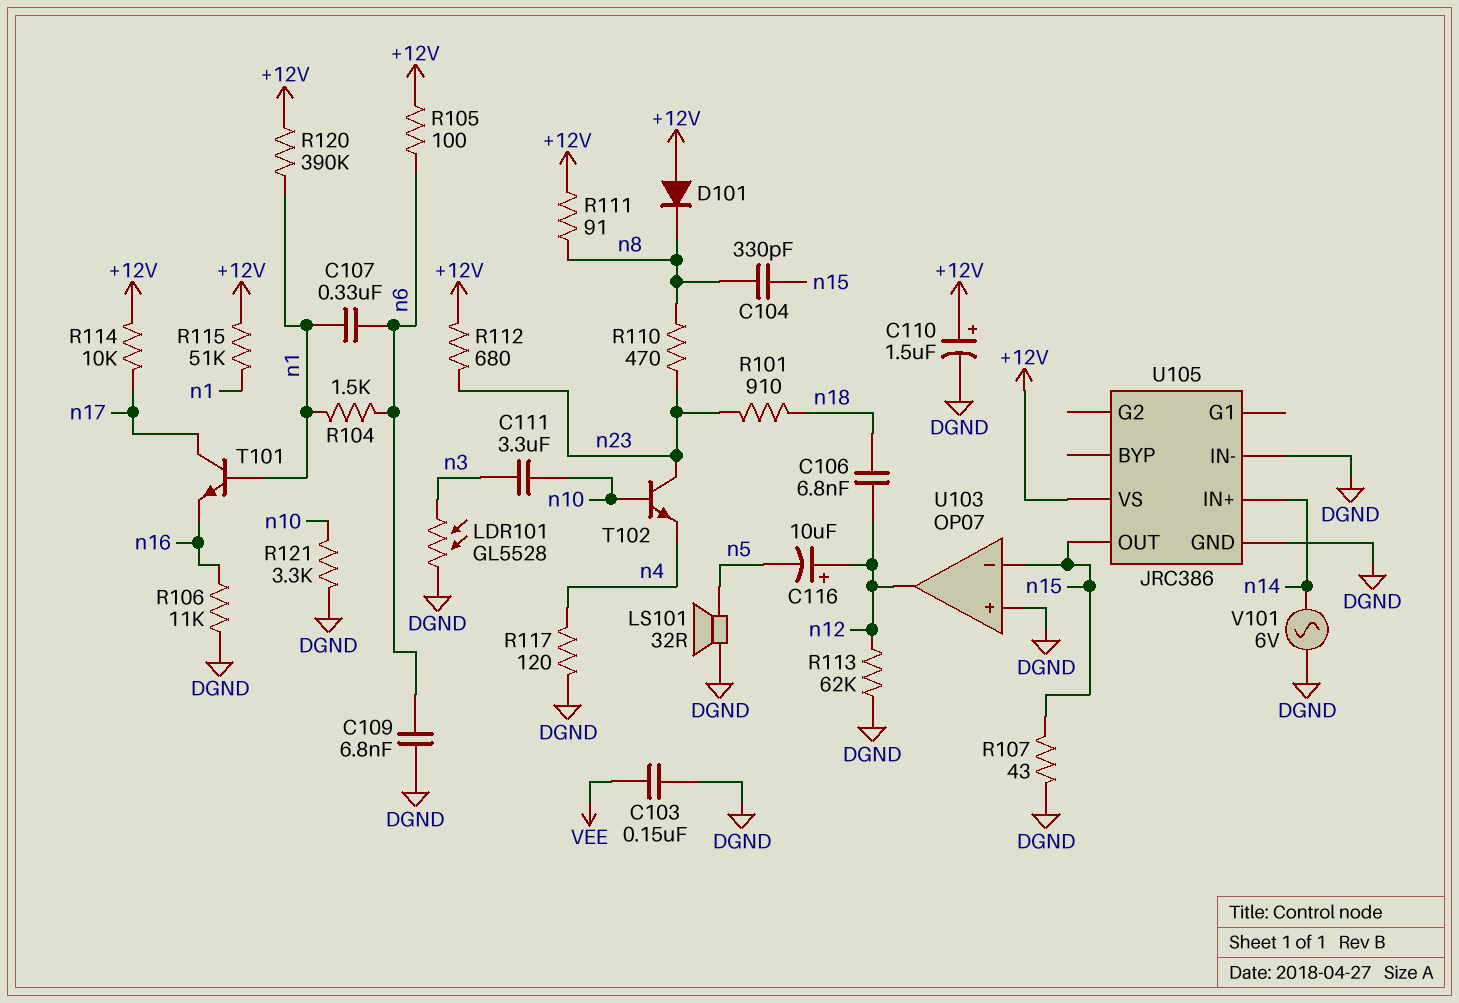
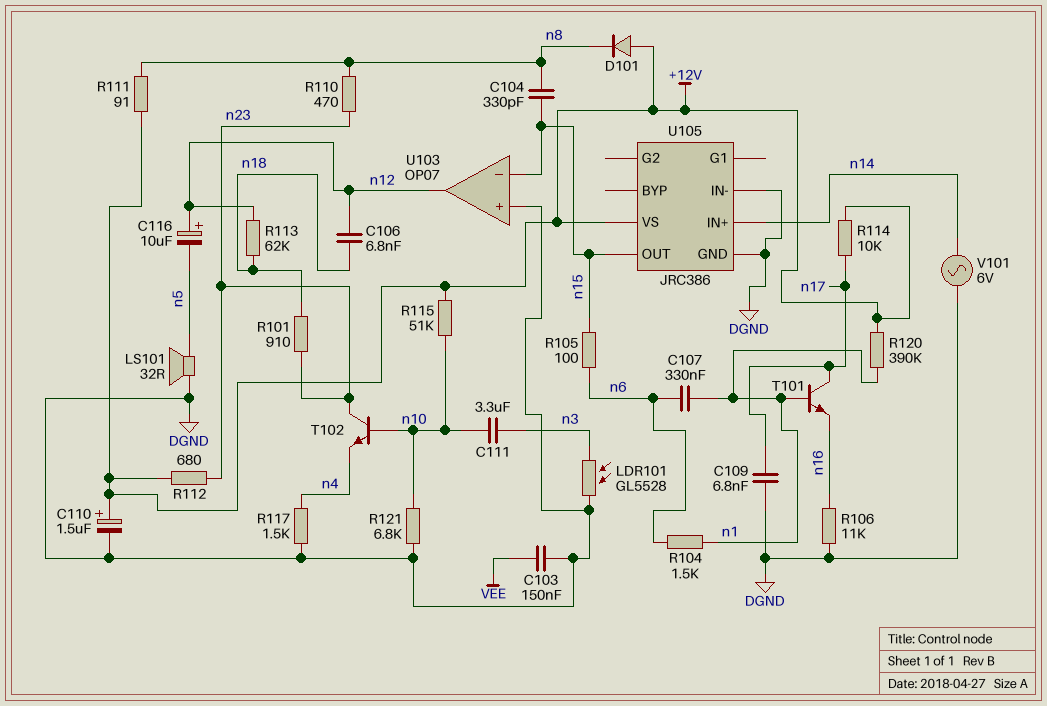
C109: 6.8nF (DGND, n6) -> 6.8nF (DGND, n17)
R105: 100 (+12V, n6) -> 100 (n6, n15)
R107: 43 (DGND, n15) -> none
R113: 62k (DGND, n12) -> 62k (n12, n18)
R115: 51k (+12V, n1) -> 51k (+12V, n10)
R117: 120 (DGND, n4) -> 1.5k (DGND, n4)
R121: 3.3k (DGND, n10) -> 6.8k (DGND, n10)

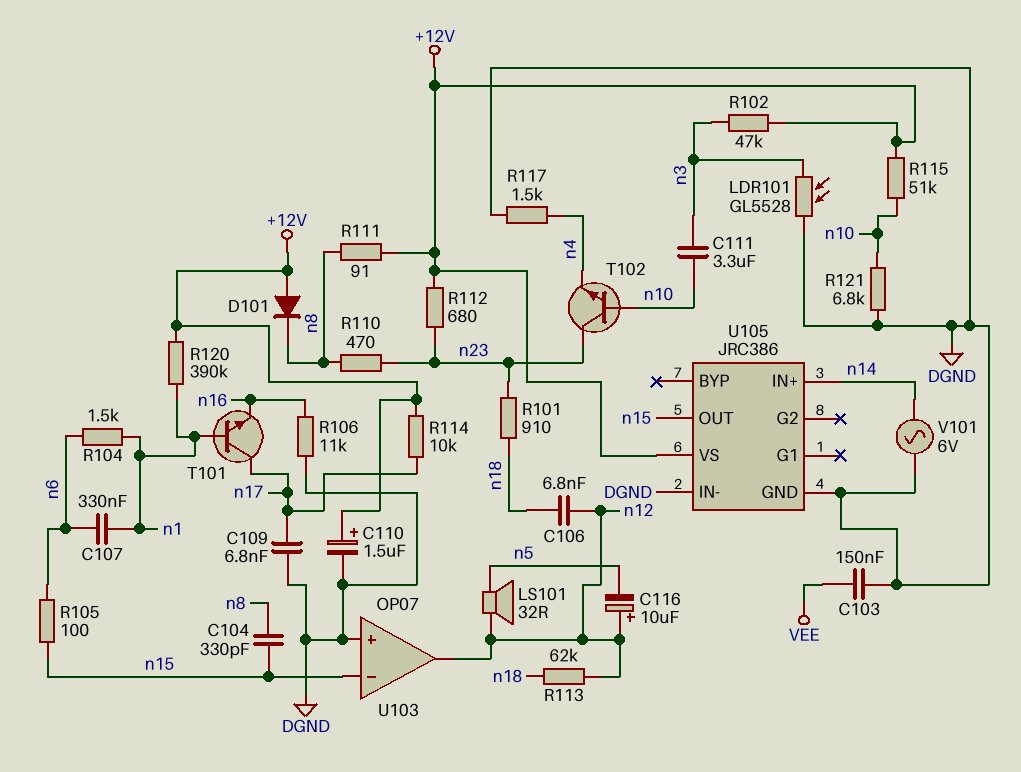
LS101: speaker 32R (DGND, n5) -> speaker 32R (n5, n12)
R102: none -> 47k (+12V, n3)

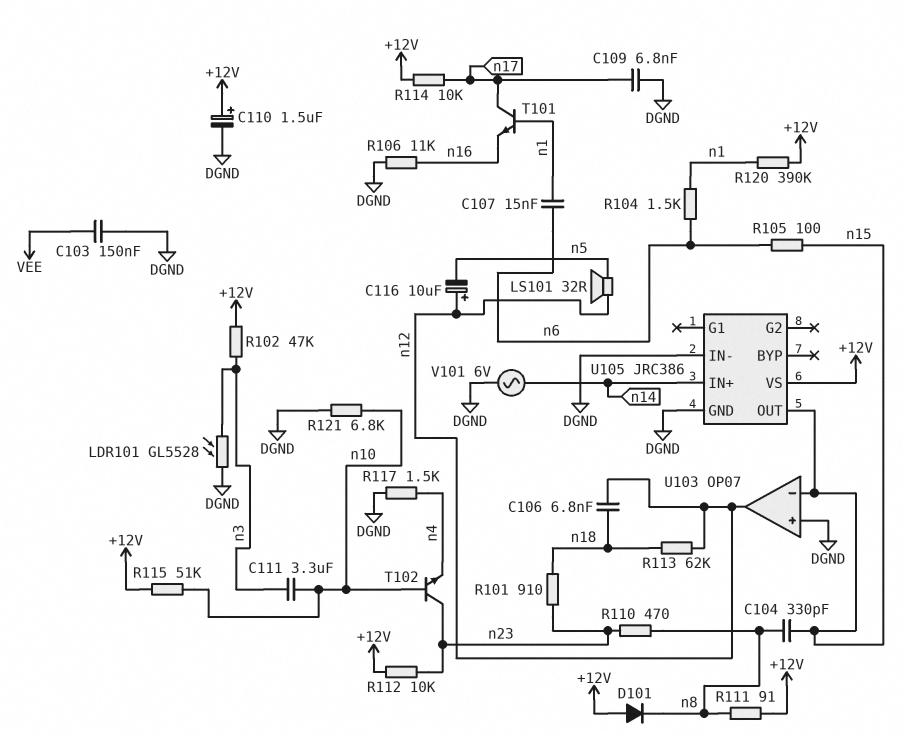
C107: 330nF (n1, n6) -> 15nF (n1, n6)
R112: 680 (+12V, n23) -> 10k (+12V, n23)

